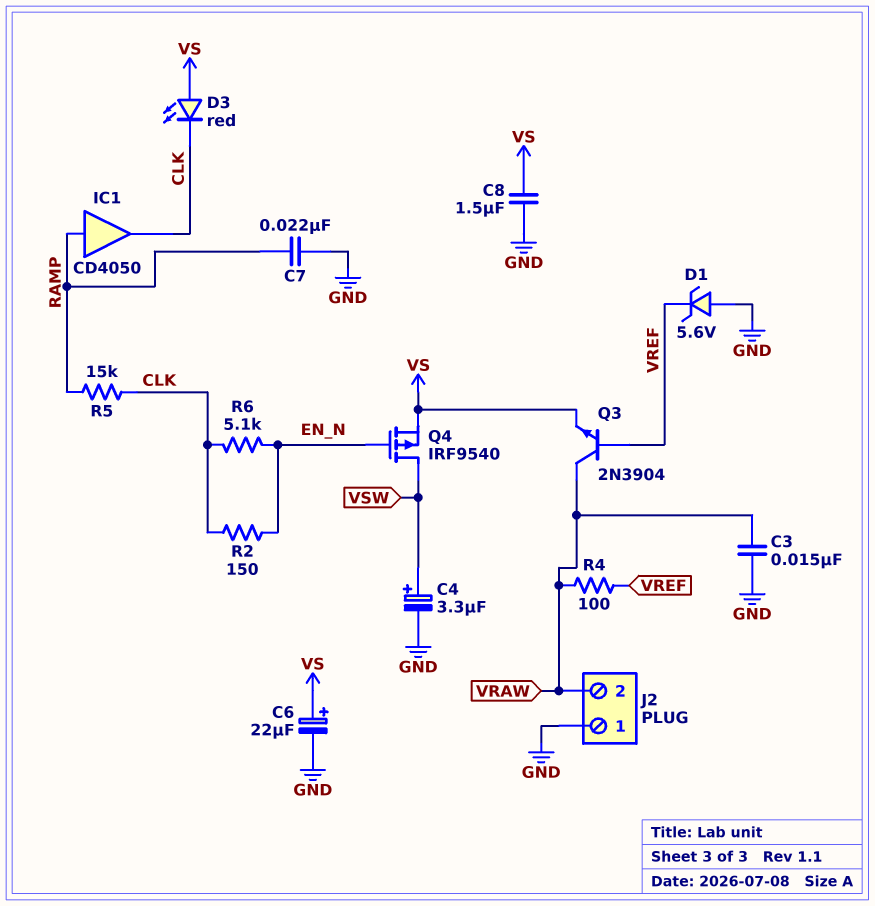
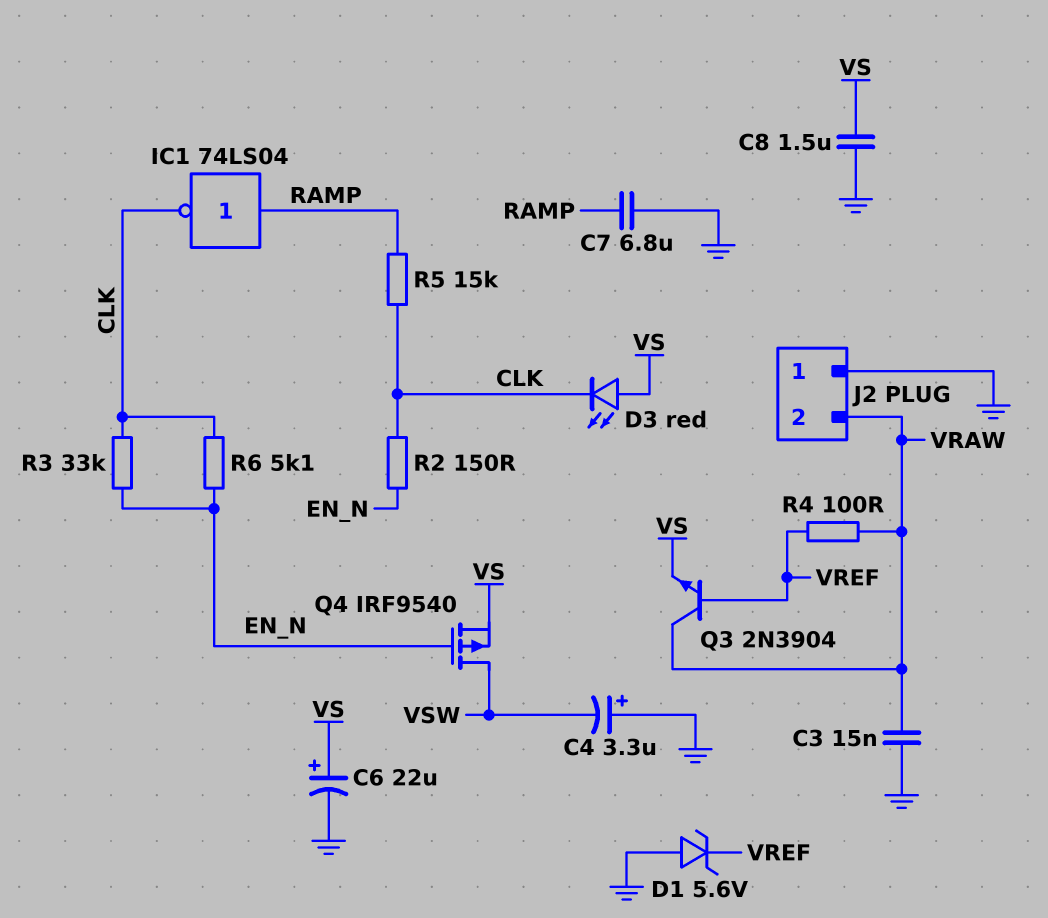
C4: 3.3uF (plus VSW, minus GND) -> 3.3uF (plus GND, minus VSW)
C7: 22nF (GND, RAMP) -> 6.8uF (GND, RAMP)
IC1: buffer CD4050 (in RAMP, out CLK) -> NOT 74LS04 (in RAMP, out CLK)
R3: none -> 33k (CLK, EN_N)

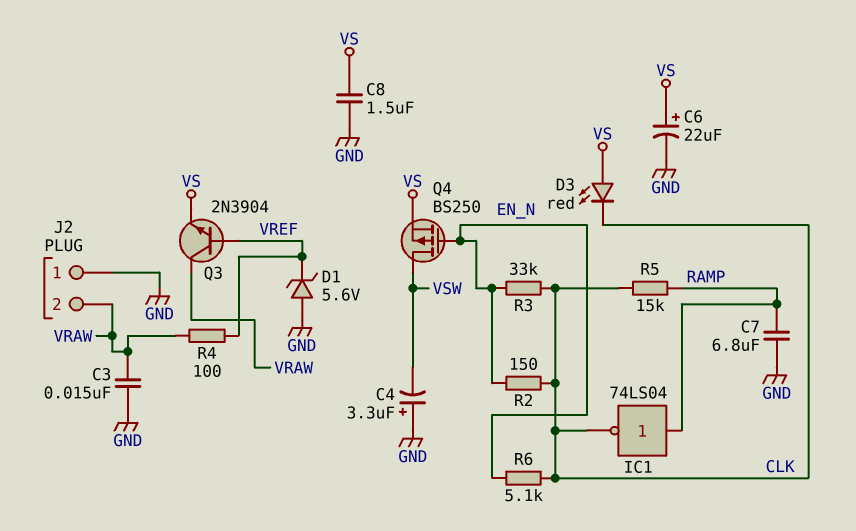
Q4: PMOS IRF9540 (G EN_N, D VSW, S VS) -> PMOS BS250 (G EN_N, D VSW, S VS)

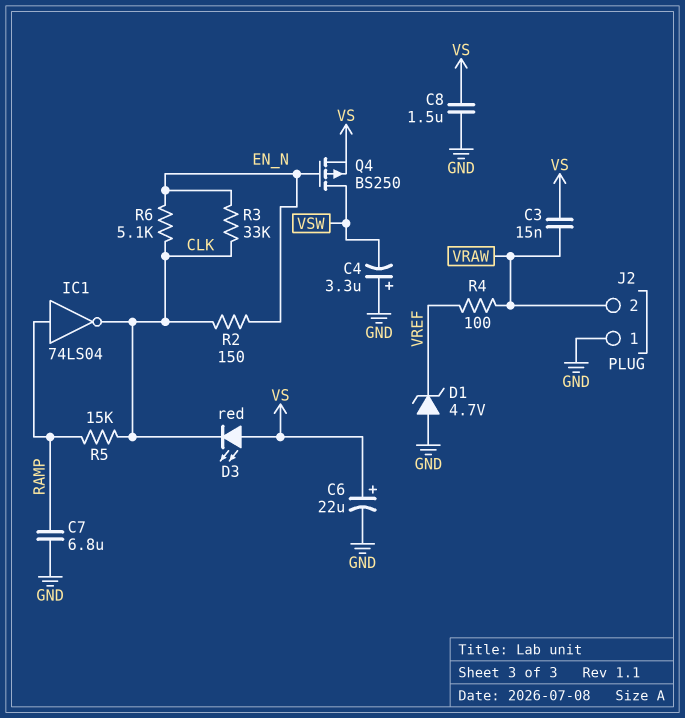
C3: 15nF (GND, VRAW) -> 15nF (VRAW, VS)
D1: zener 5.6V (A GND, K VREF) -> zener 4.7V (A GND, K VREF)
Q3: NPN 2N3904 (B VREF, C VRAW, E VS) -> none

